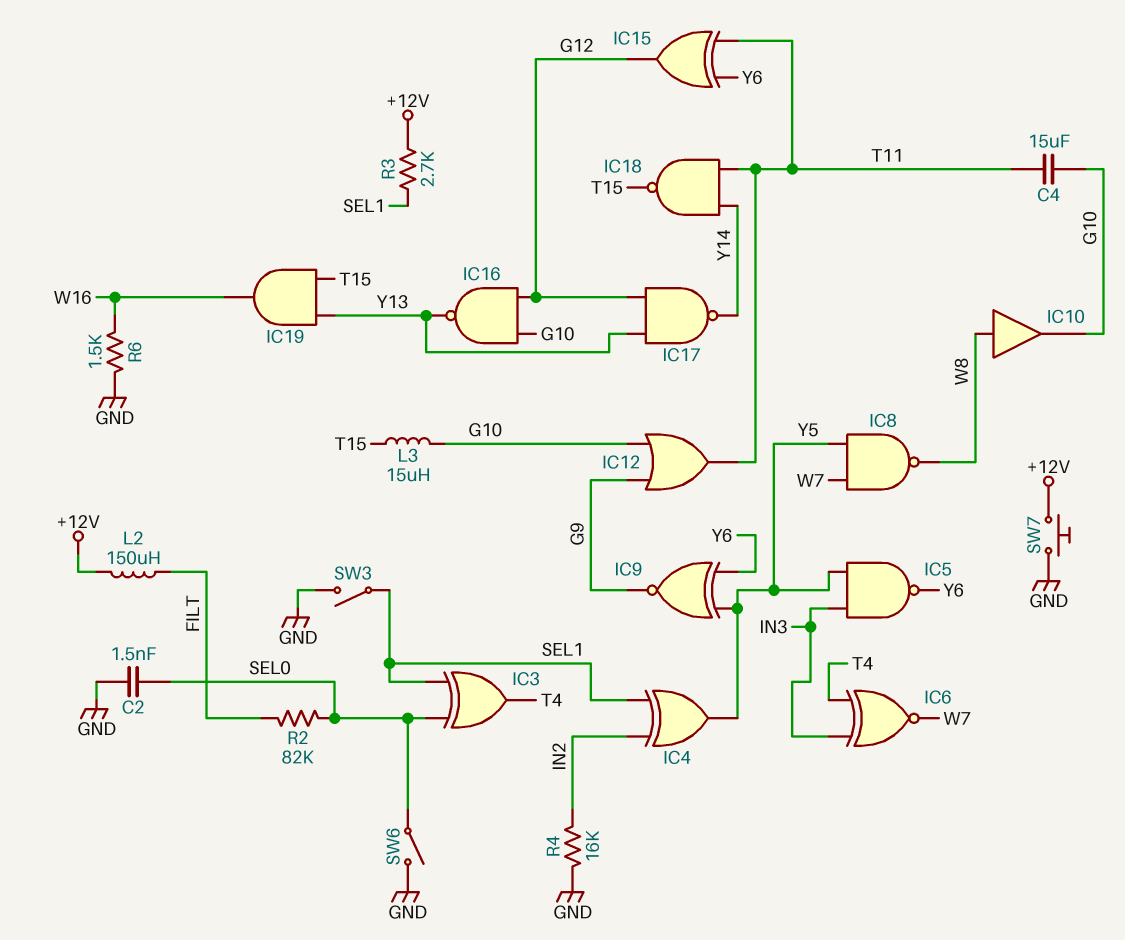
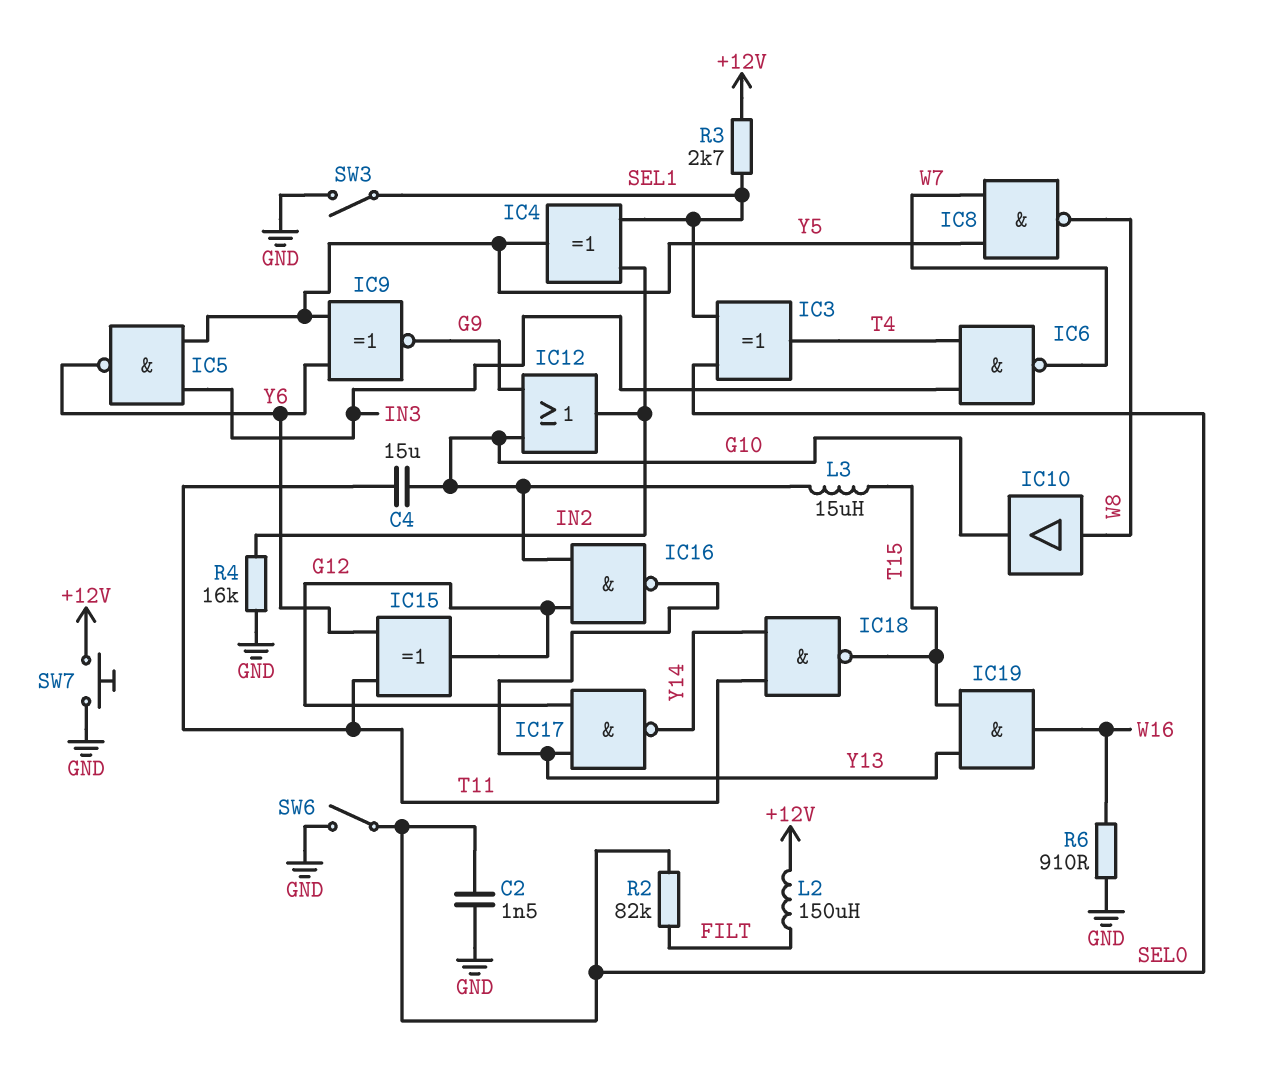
IC6: XNOR (in IN3, in T4, out W7) -> NAND (in IN3, in T4, out W7)
IC12: OR (in G9, in G10, out T11) -> OR (in G9, in G10, out IN2)
R6: 1.5k (GND, W16) -> 910 (GND, W16)

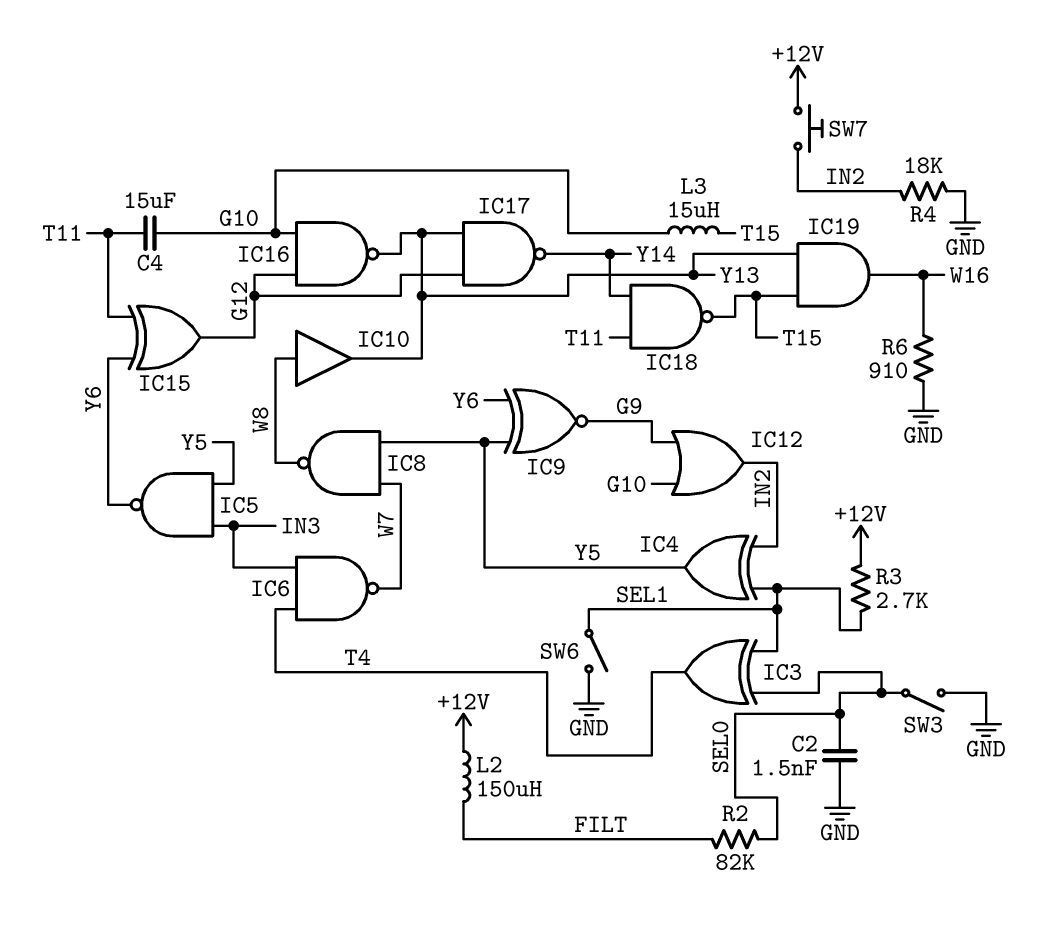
IC10: buffer (in W8, out G10) -> buffer (in W8, out Y13)
R4: 16k (GND, IN2) -> 18k (GND, IN2)
SW3: switch (GND, SEL1) -> switch (GND, SEL0)
SW6: switch (GND, SEL0) -> switch (GND, SEL1)
SW7: button (+12V, GND) -> button (+12V, IN2)

